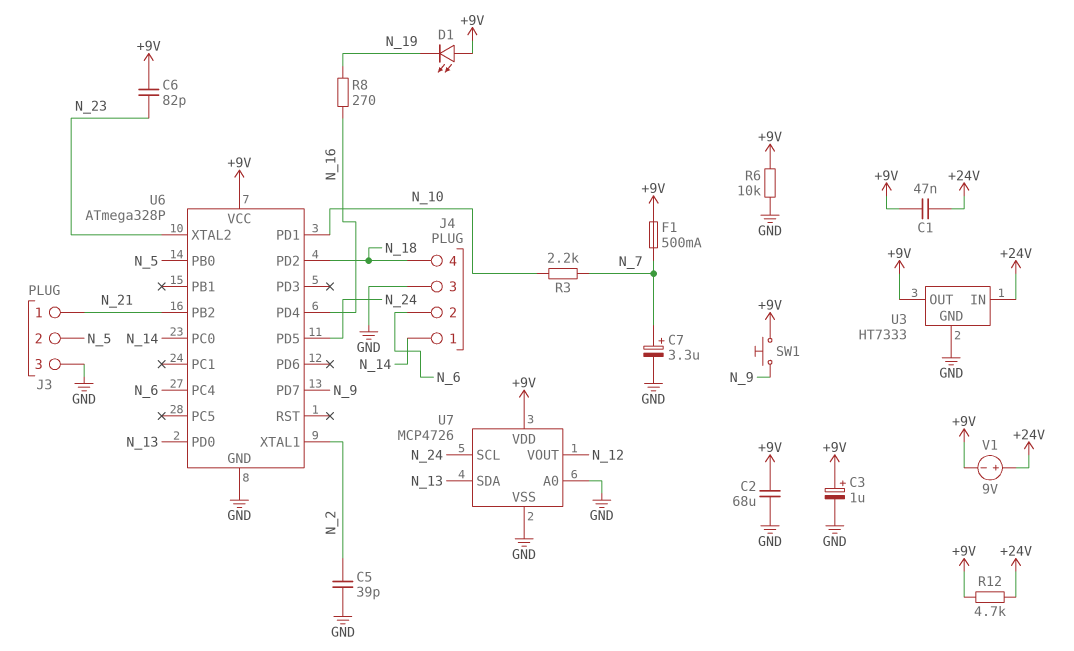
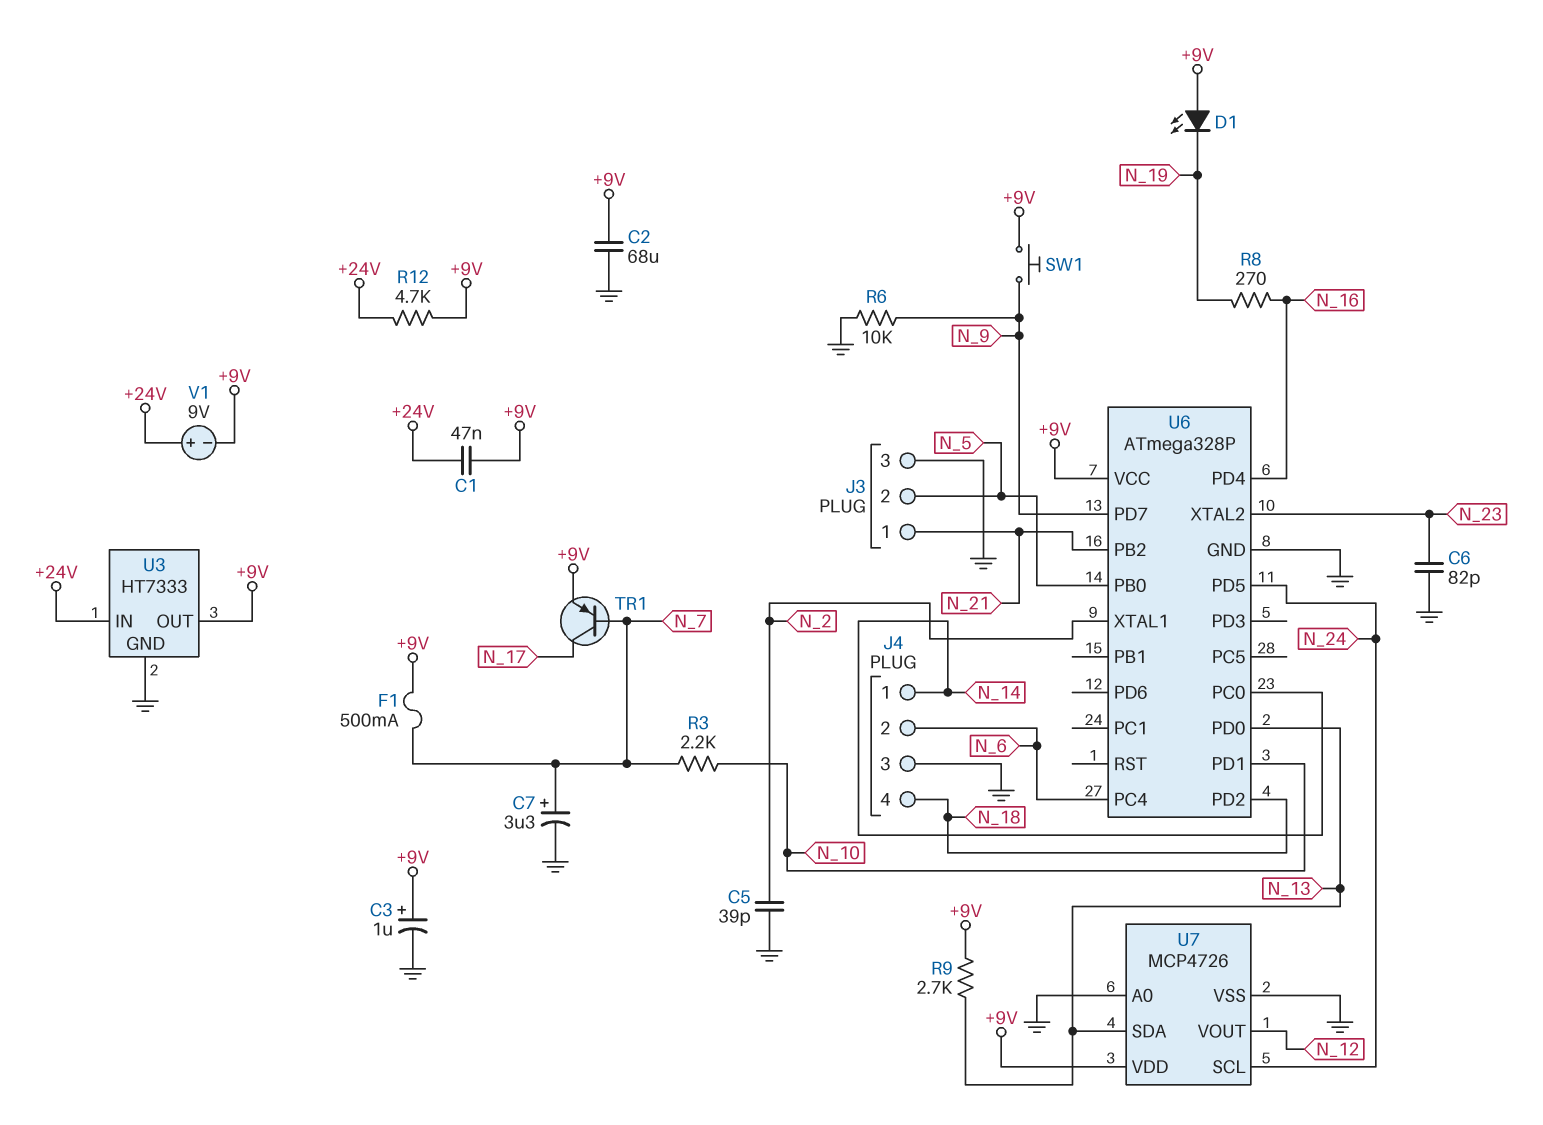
C6: 82pF (+9V, N_23) -> 82pF (GND, N_23)
R6: 10k (+9V, GND) -> 10k (GND, N_9)
R9: none -> 2.7k (+9V, N_13)
TR1: none -> PNP (B N_7, C N_17, E +9V)

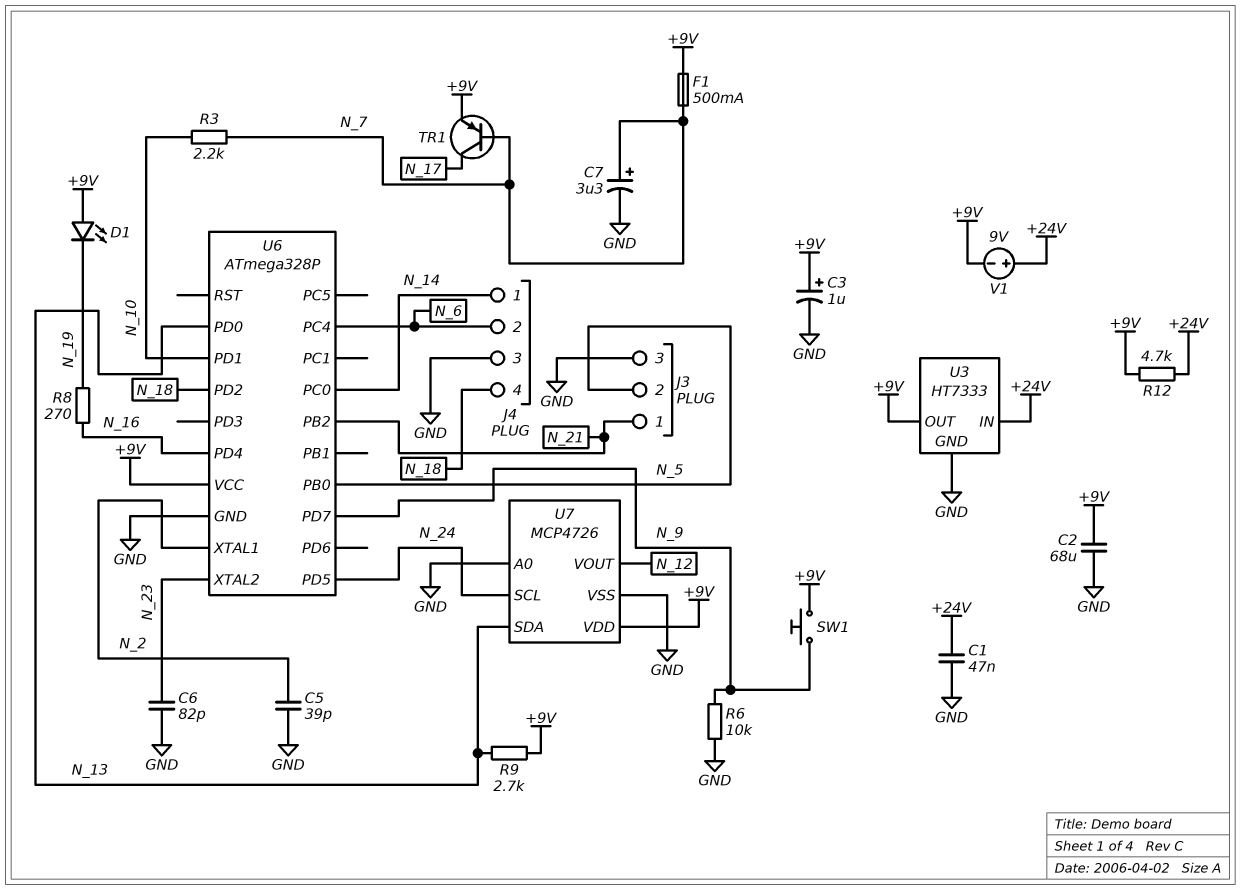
C1: 47nF (+9V, +24V) -> 47nF (+24V, GND)

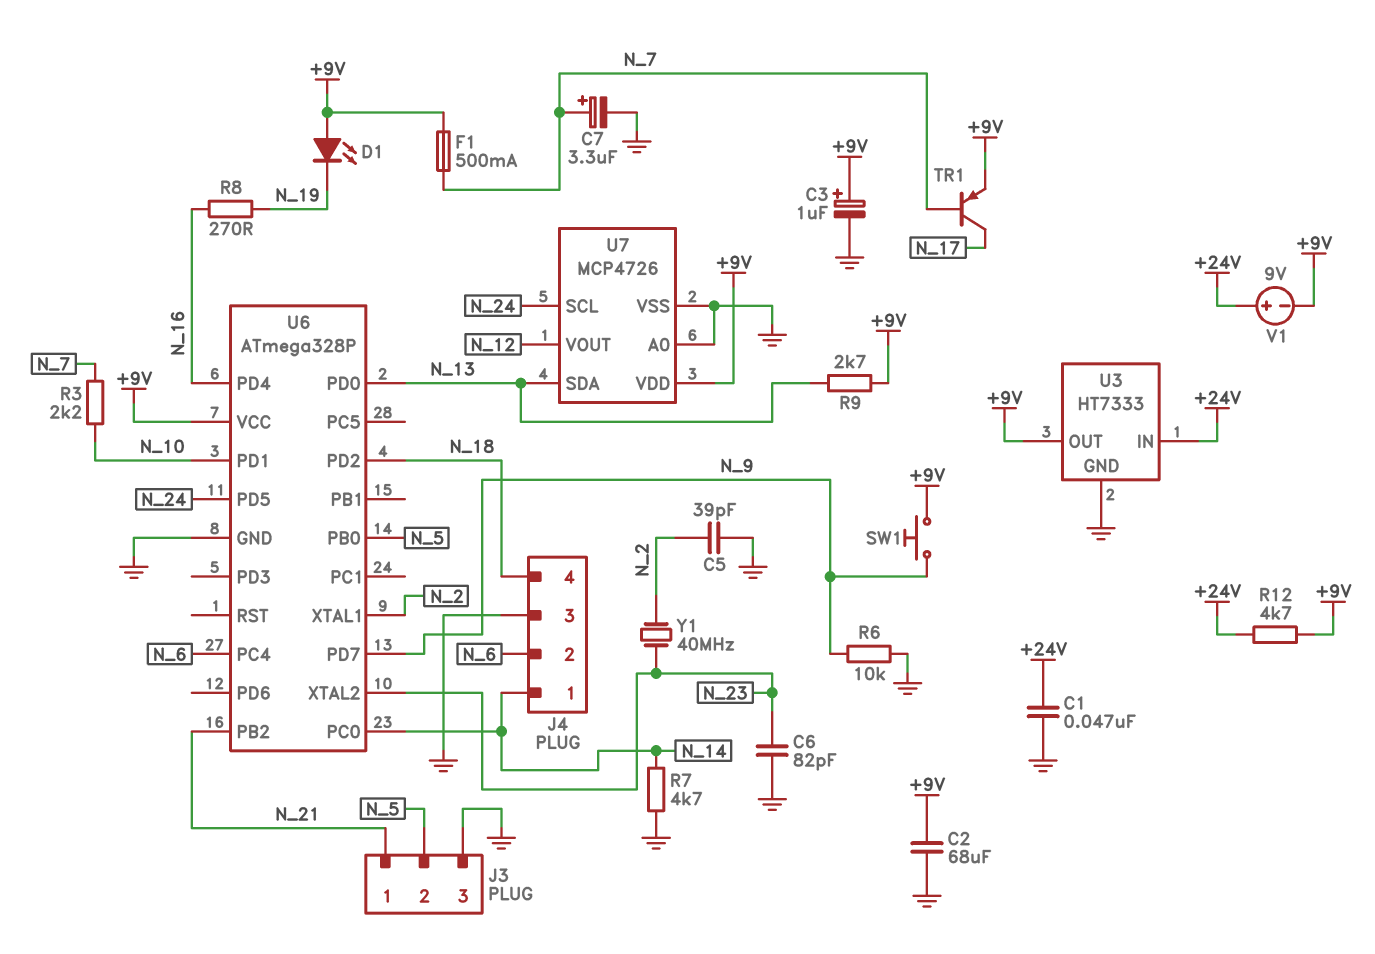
R7: none -> 4.7k (GND, N_14)
Y1: none -> 40MHz (N_2, N_23)

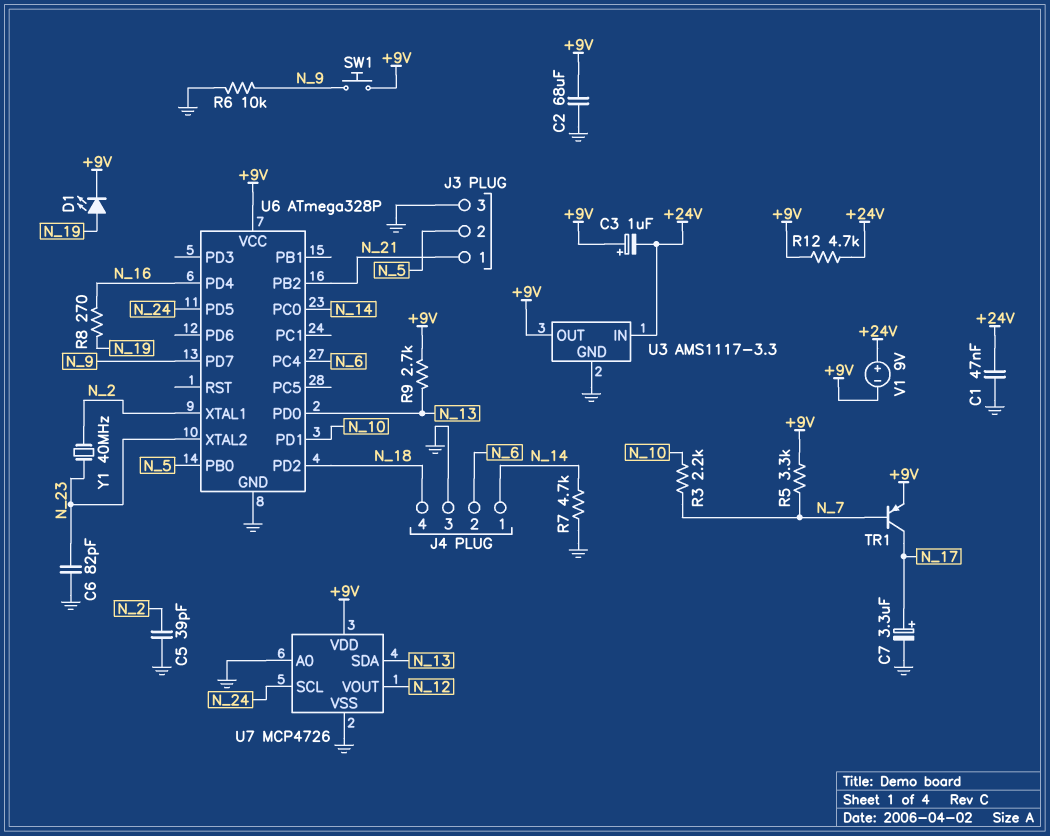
C3: 1uF (plus +9V, minus GND) -> 1uF (plus +9V, minus +24V)
C7: 3.3uF (plus N_7, minus GND) -> 3.3uF (plus N_17, minus GND)
D1: LED (A +9V, K N_19) -> LED (A N_19, K +9V)
F1: 500mA (+9V, N_7) -> none
R5: none -> 3.3k (+9V, N_7)
U3: HT7333 -> AMS1117-3.3

